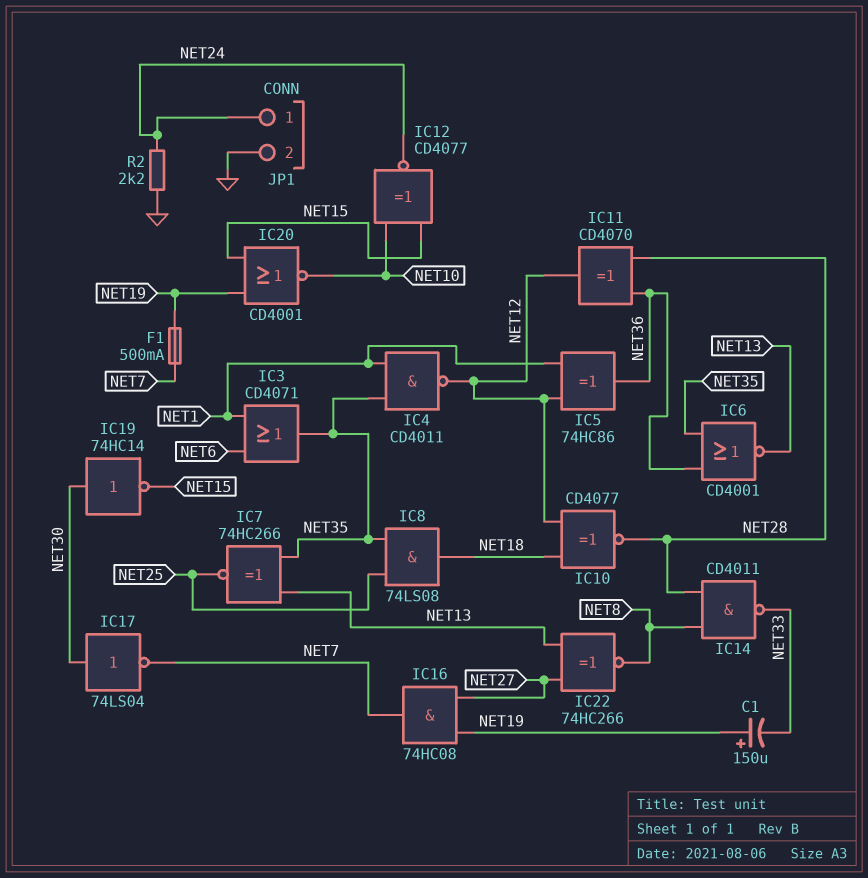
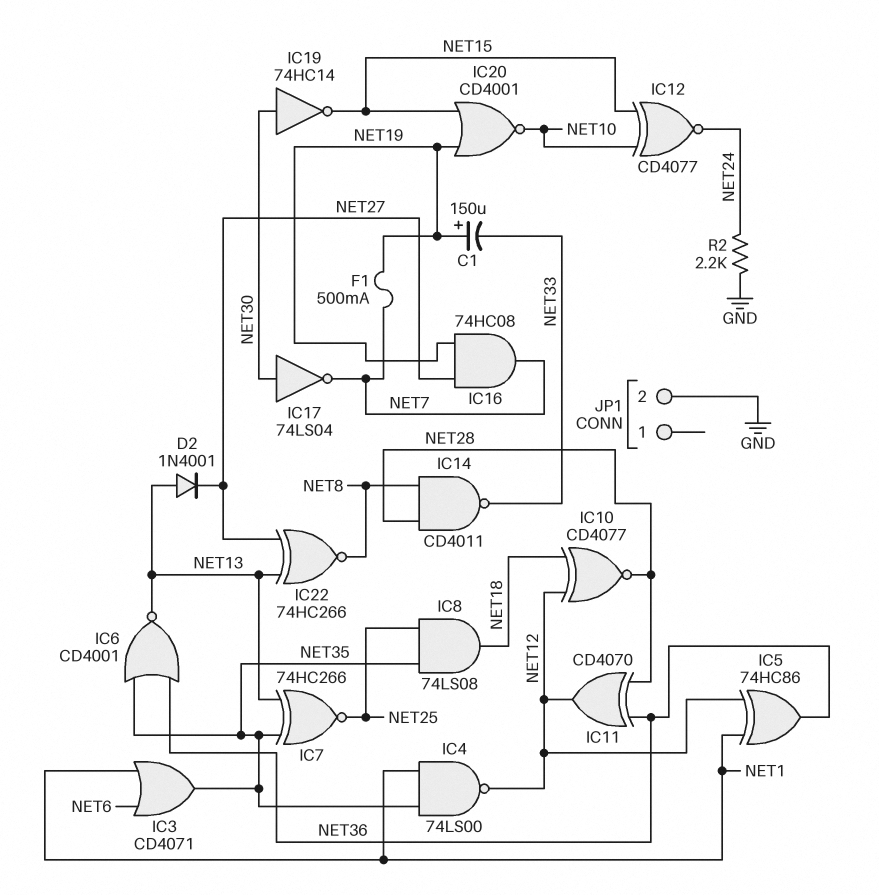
D2: none -> diode 1N4001 (A NET13, K NET27)
IC4: NAND CD4011 (in NET1, in NET35, out NET12) -> NAND 74LS00 (in NET1, in NET35, out NET12)
JP1 pin 1: NET24 -> none

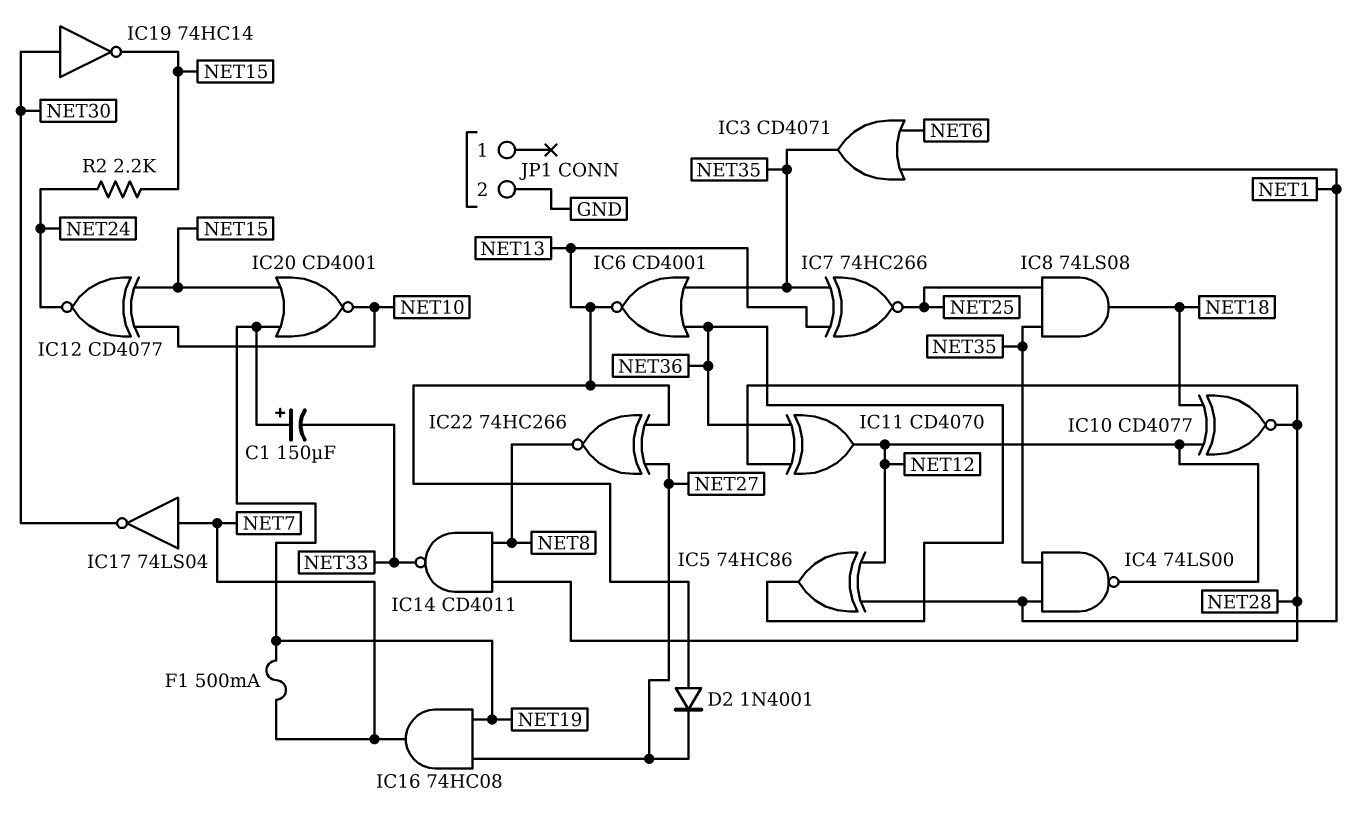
IC17: NOT 74LS04 (in NET30, out NET7) -> NOT 74LS04 (in NET7, out NET30)
R2: 2.2k (GND, NET24) -> 2.2k (NET15, NET24)

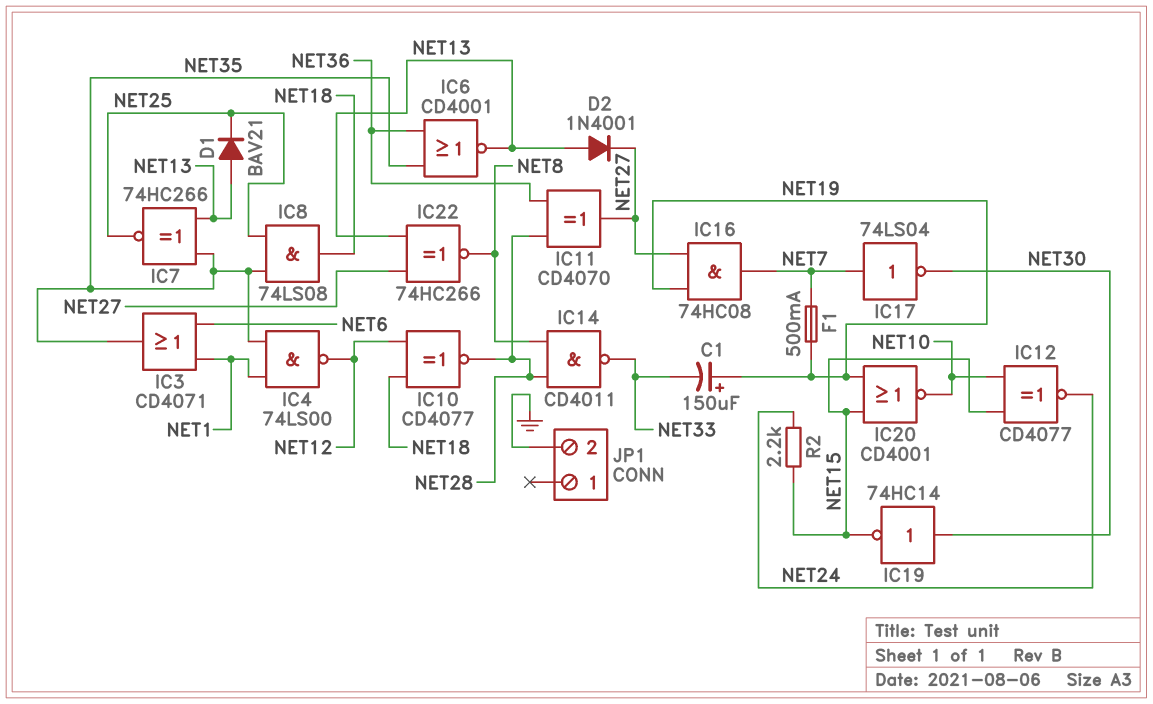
D1: none -> diode BAV21 (A NET13, K NET25)
IC5: XOR 74HC86 (in NET1, in NET12, out NET36) -> none
IC11: XOR CD4070 (in NET28, in NET36, out NET12) -> XOR CD4070 (in NET28, in NET36, out NET27)

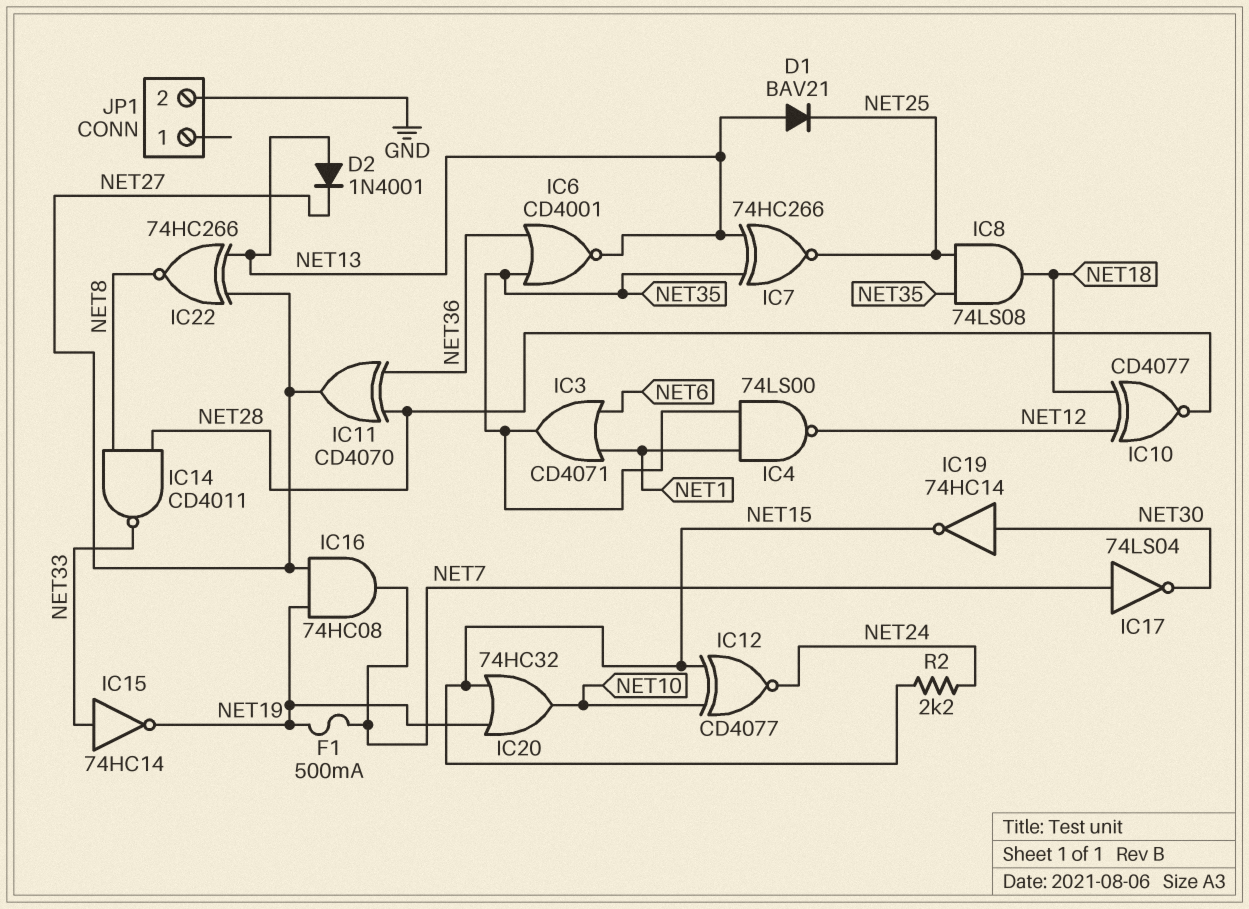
C1: 150uF (plus NET19, minus NET33) -> none
IC15: none -> NOT 74HC14 (in NET33, out NET19)
IC20: NOR CD4001 (in NET15, in NET19, out NET10) -> OR 74HC32 (in NET15, in NET19, out NET10)

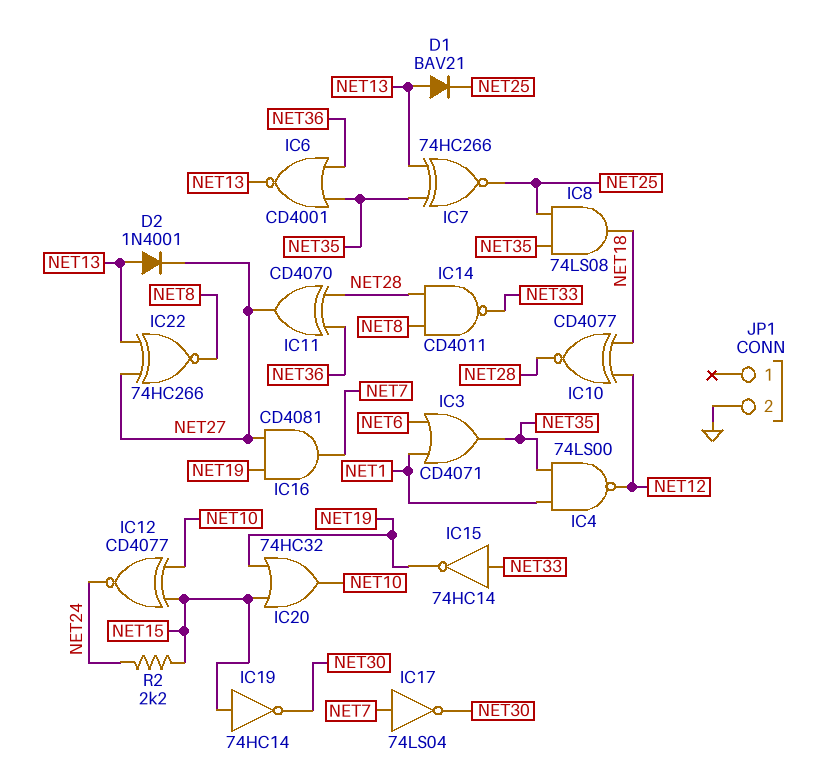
F1: 500mA (NET7, NET19) -> none
IC16: AND 74HC08 (in NET19, in NET27, out NET7) -> AND CD4081 (in NET19, in NET27, out NET7)
IC19: NOT 74HC14 (in NET30, out NET15) -> NOT 74HC14 (in NET15, out NET30)

